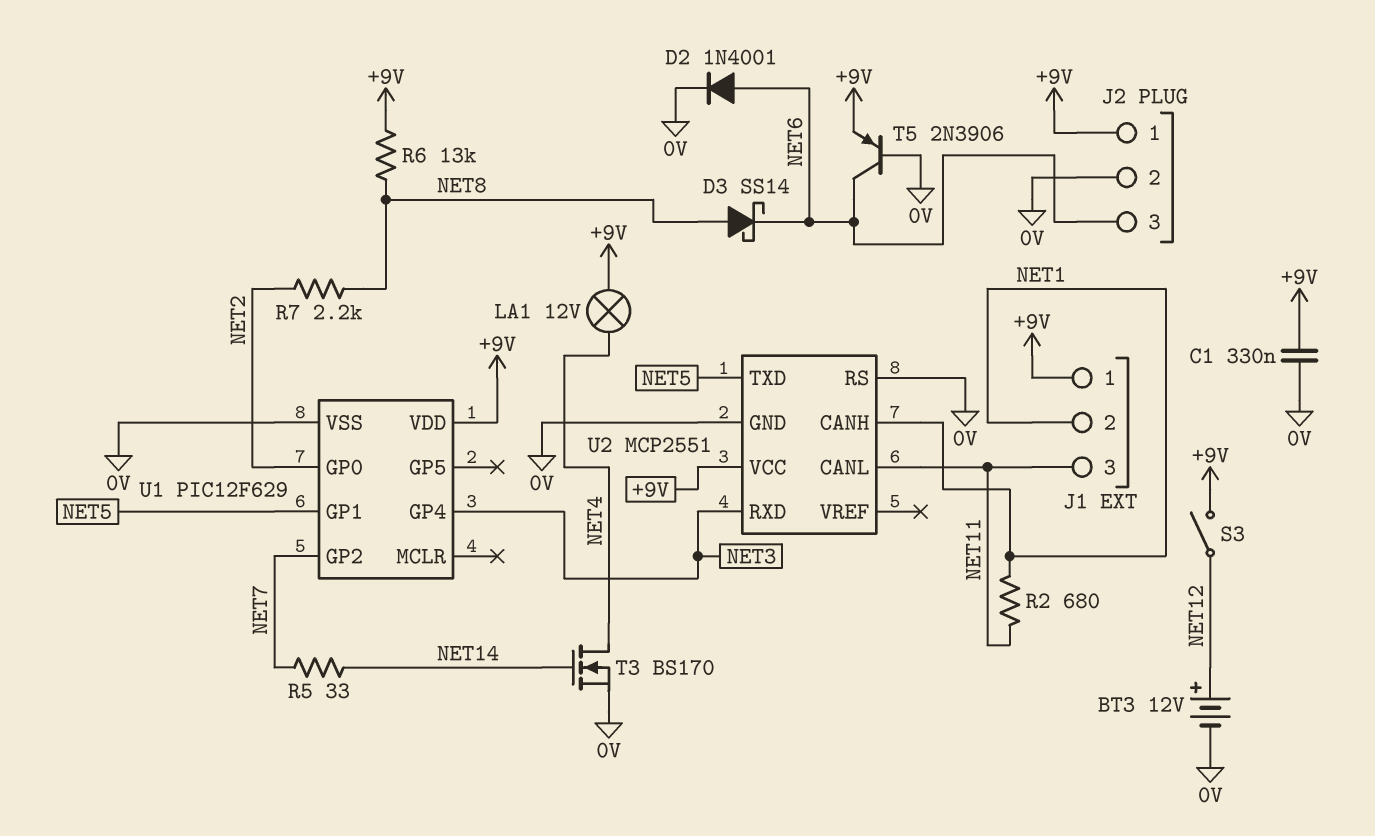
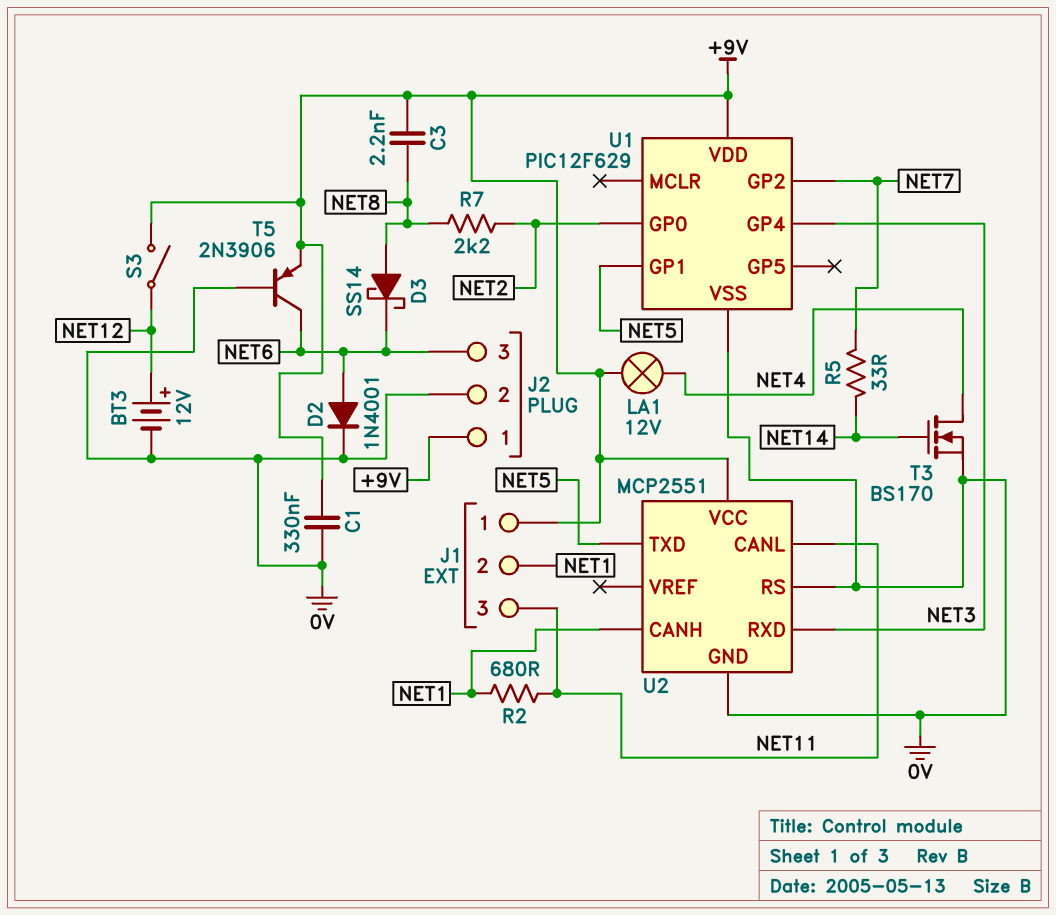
C3: none -> 2.2nF (+9V, NET8)
R6: 13k (+9V, NET8) -> none

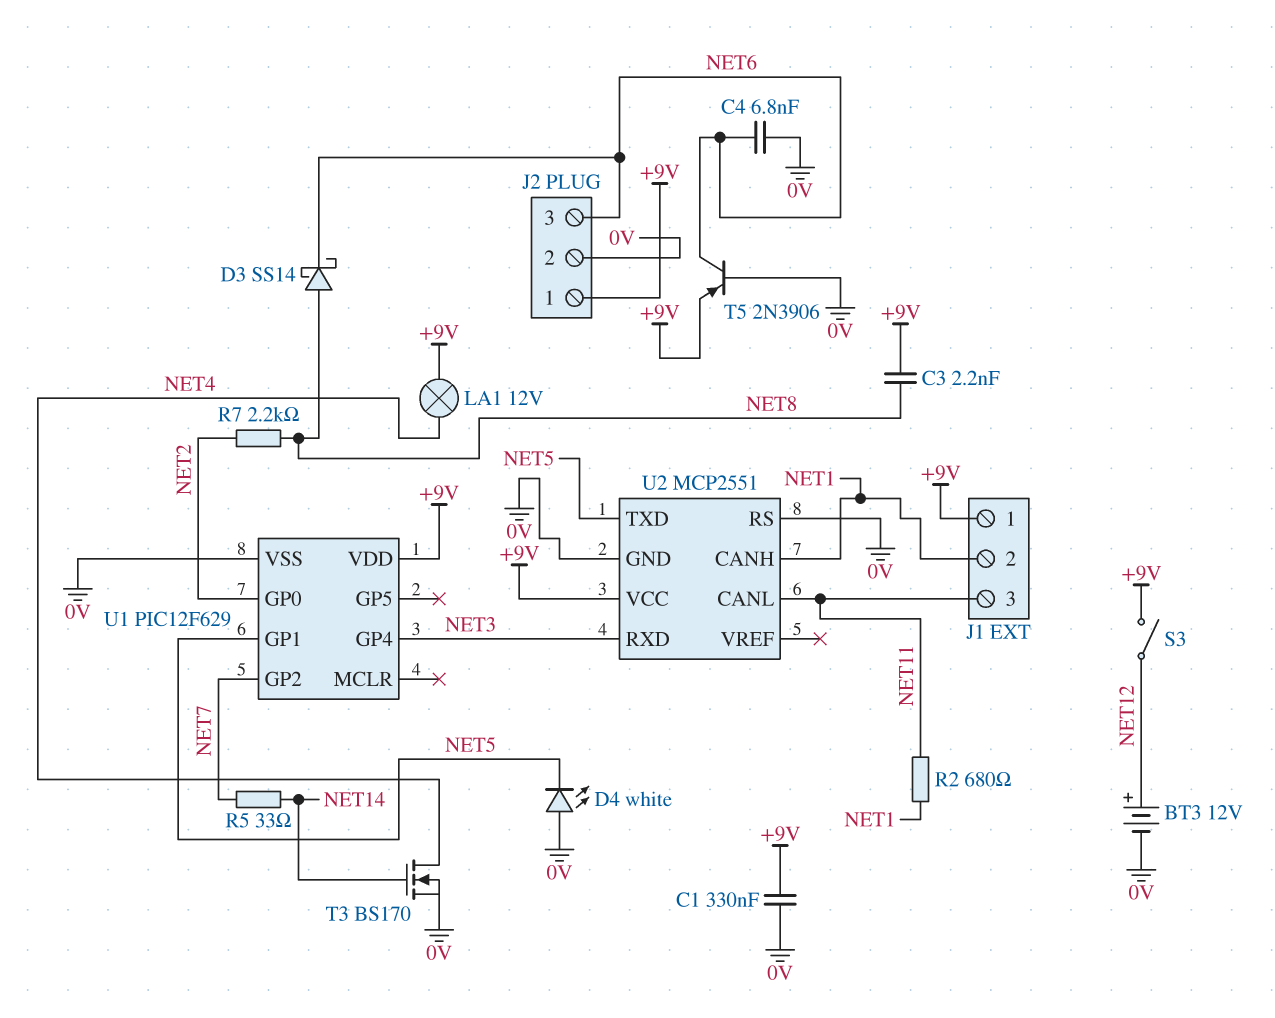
C4: none -> 6.8nF (0V, NET6)
D2: diode 1N4001 (A NET6, K 0V) -> none
D4: none -> LED white (A 0V, K NET5)

